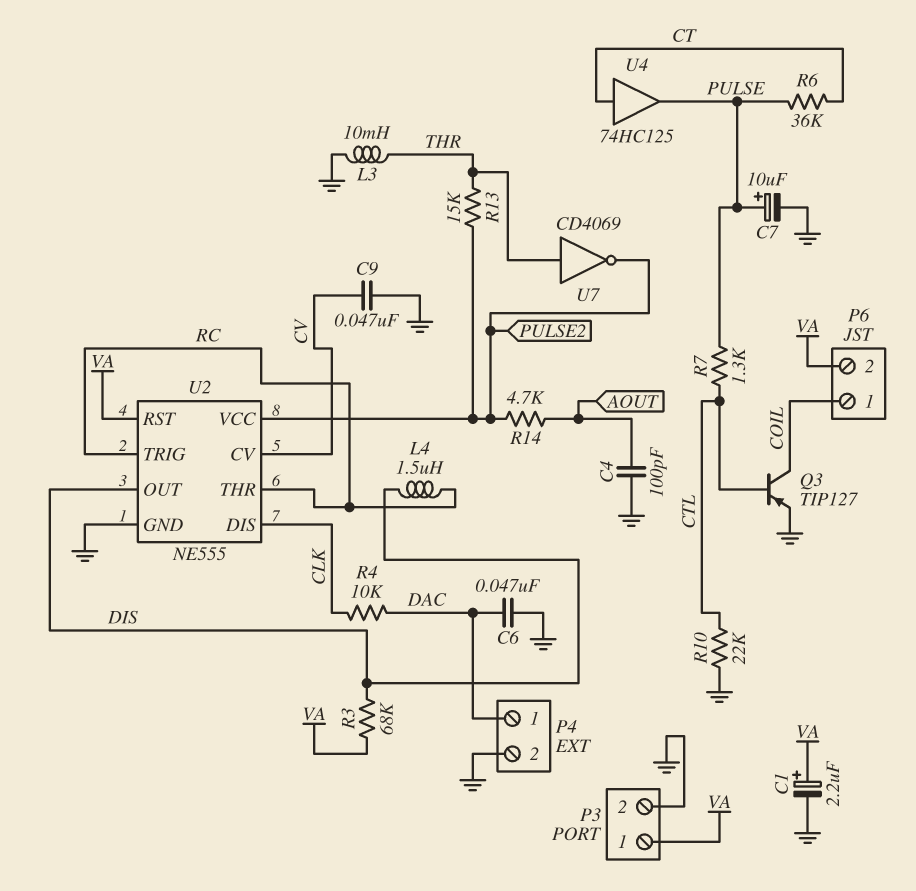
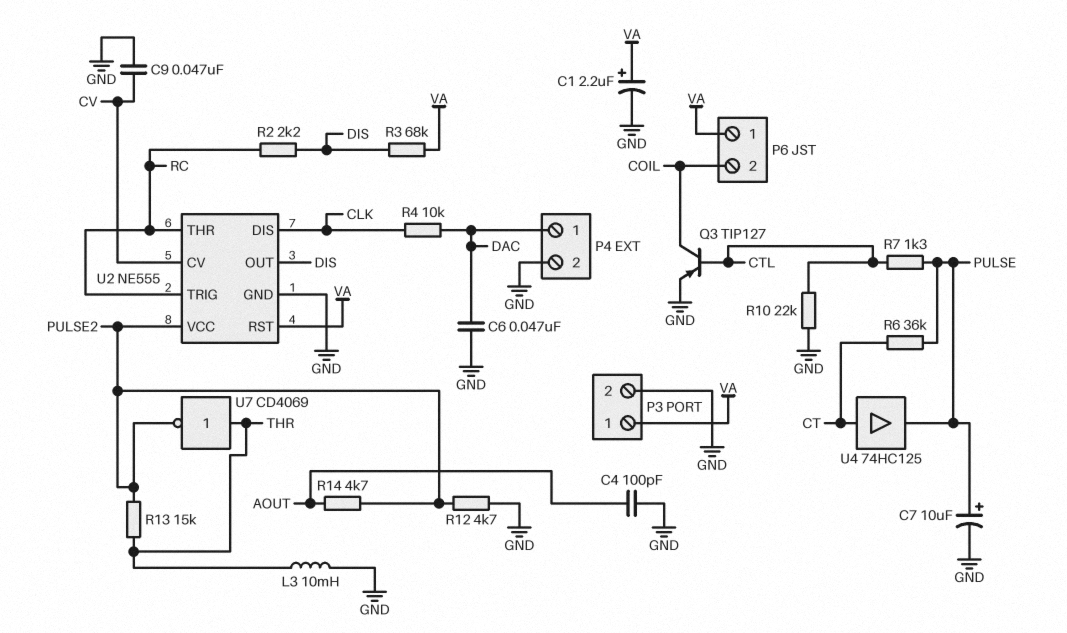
L4: 1.5uH (DIS, RC) -> none
P6 pin 1: COIL -> VA
P6 pin 2: VA -> COIL
R2: none -> 2.2k (DIS, RC)
R12: none -> 4.7k (GND, PULSE2)

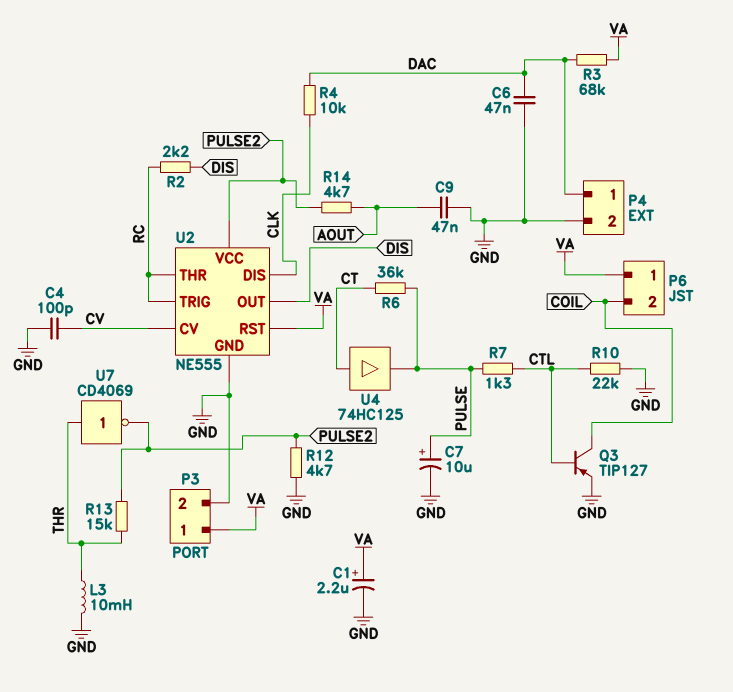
C4: 100pF (AOUT, GND) -> 100pF (CV, GND)
C9: 47nF (CV, GND) -> 47nF (AOUT, GND)
R3: 68k (DIS, VA) -> 68k (DAC, VA)

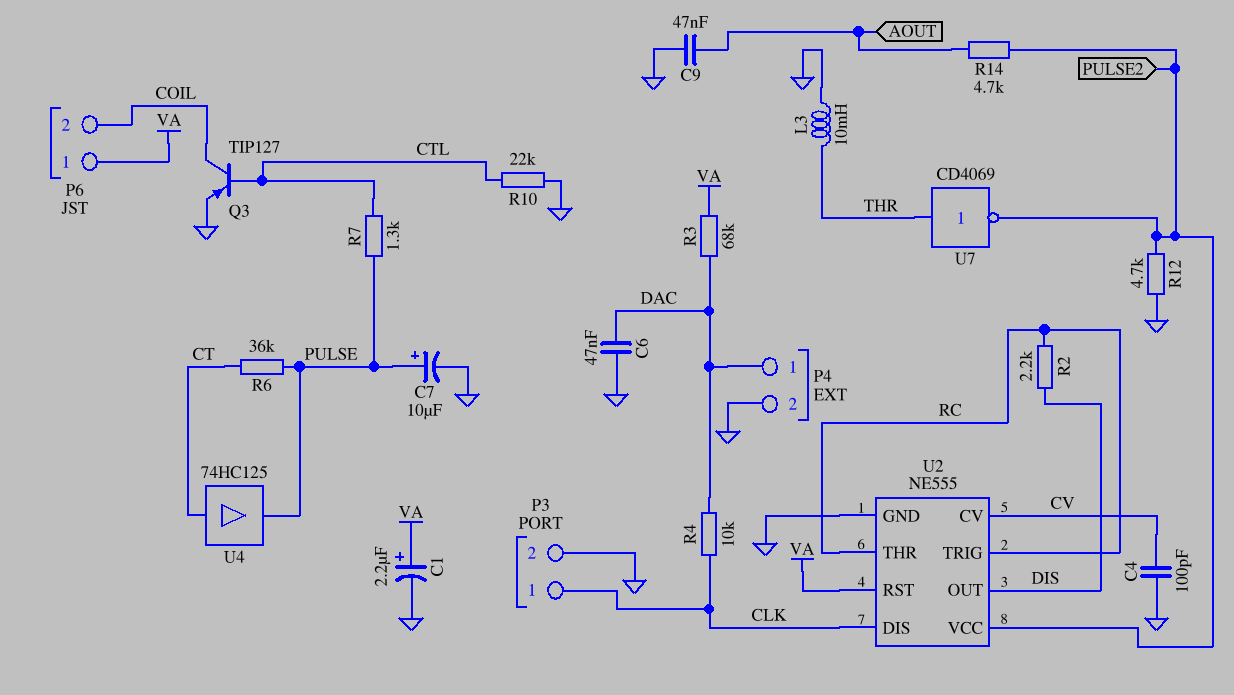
P3 pin 1: VA -> CLK
R13: 15k (PULSE2, THR) -> none

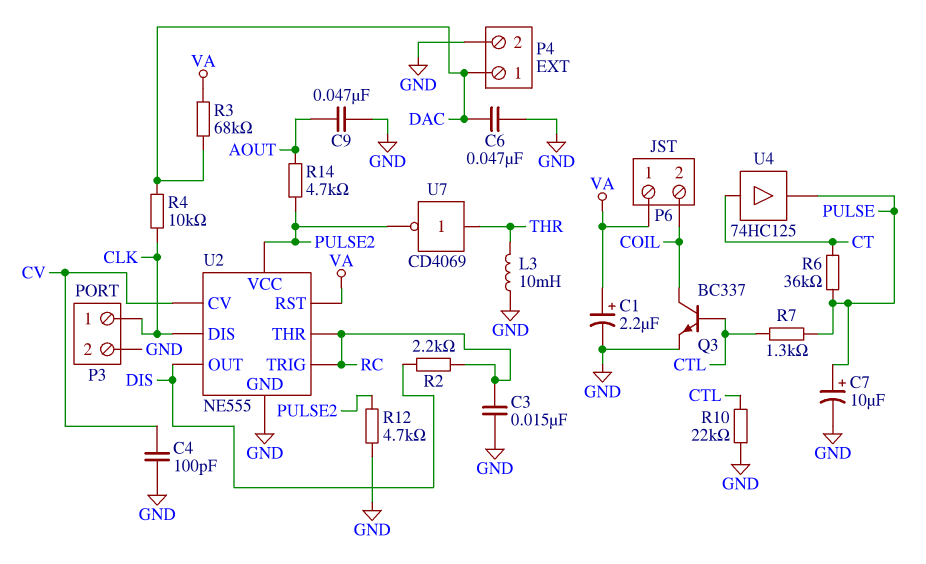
C3: none -> 15nF (GND, RC)
Q3: PNP TIP127 (B CTL, C COIL, E GND) -> NPN BC337 (B CTL, C COIL, E GND)

